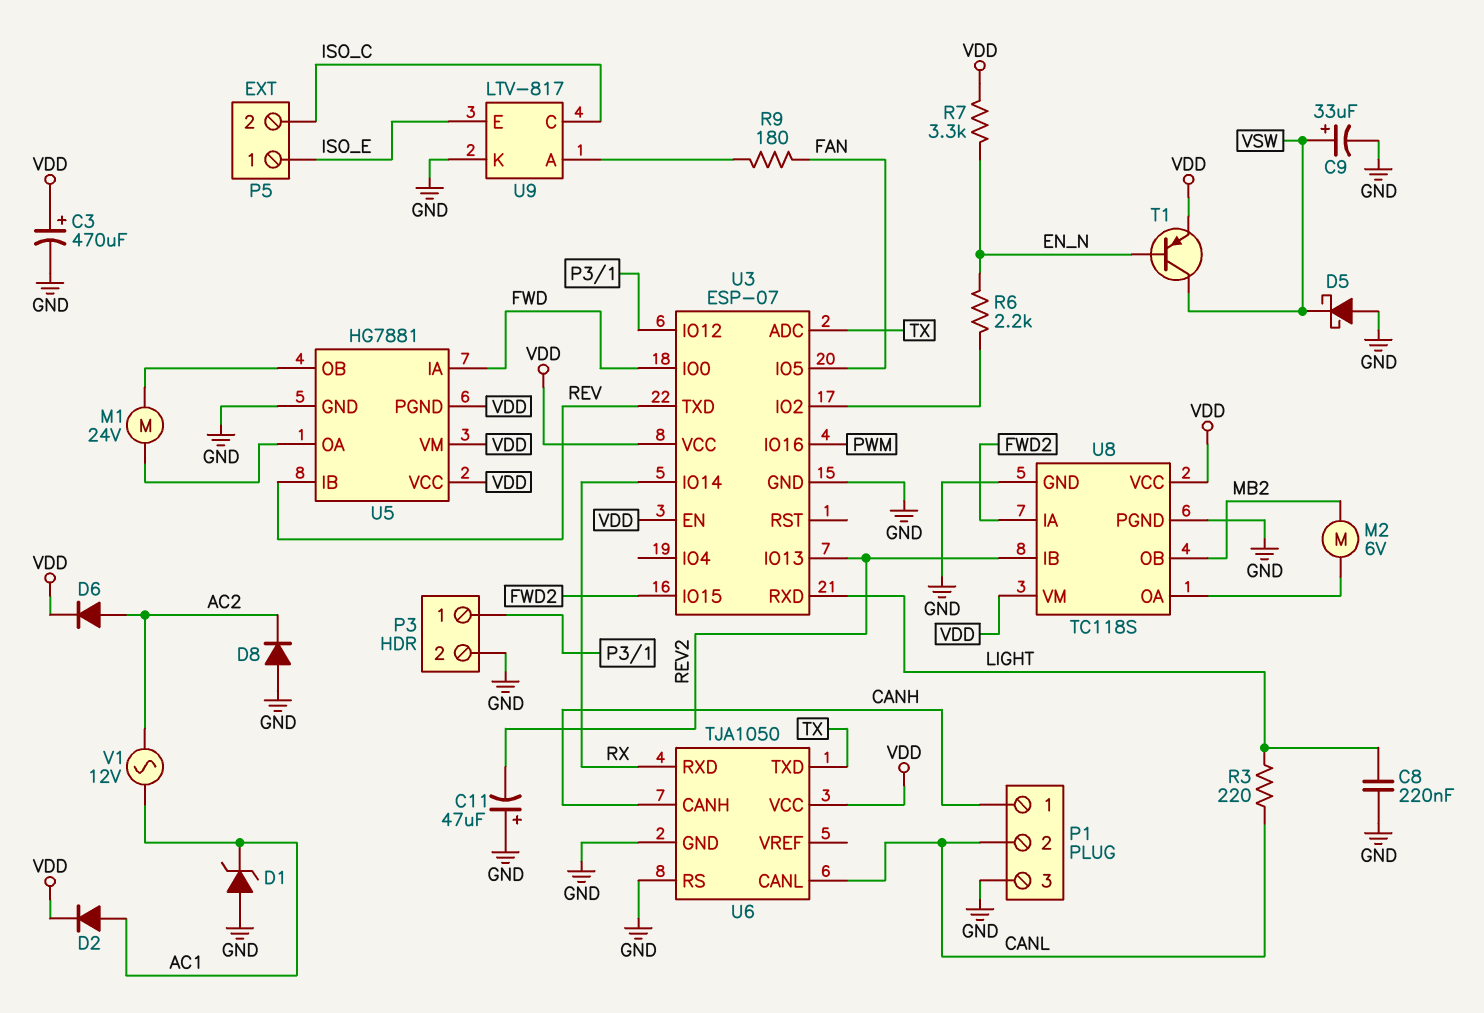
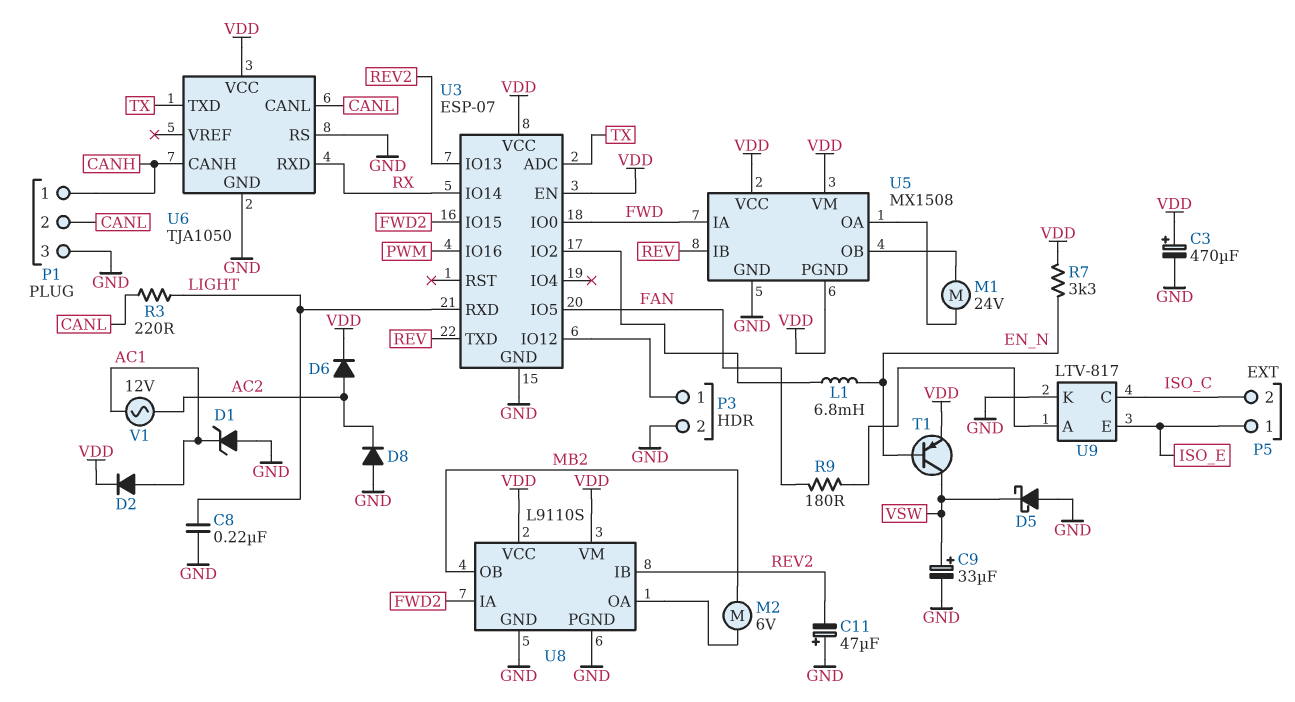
L1: none -> 6.8mH (EN_N, U3/IO2)
R6: 2.2k (EN_N, U3/IO2) -> none
U5: HG7881 -> MX1508
U8: TC118S -> L9110S

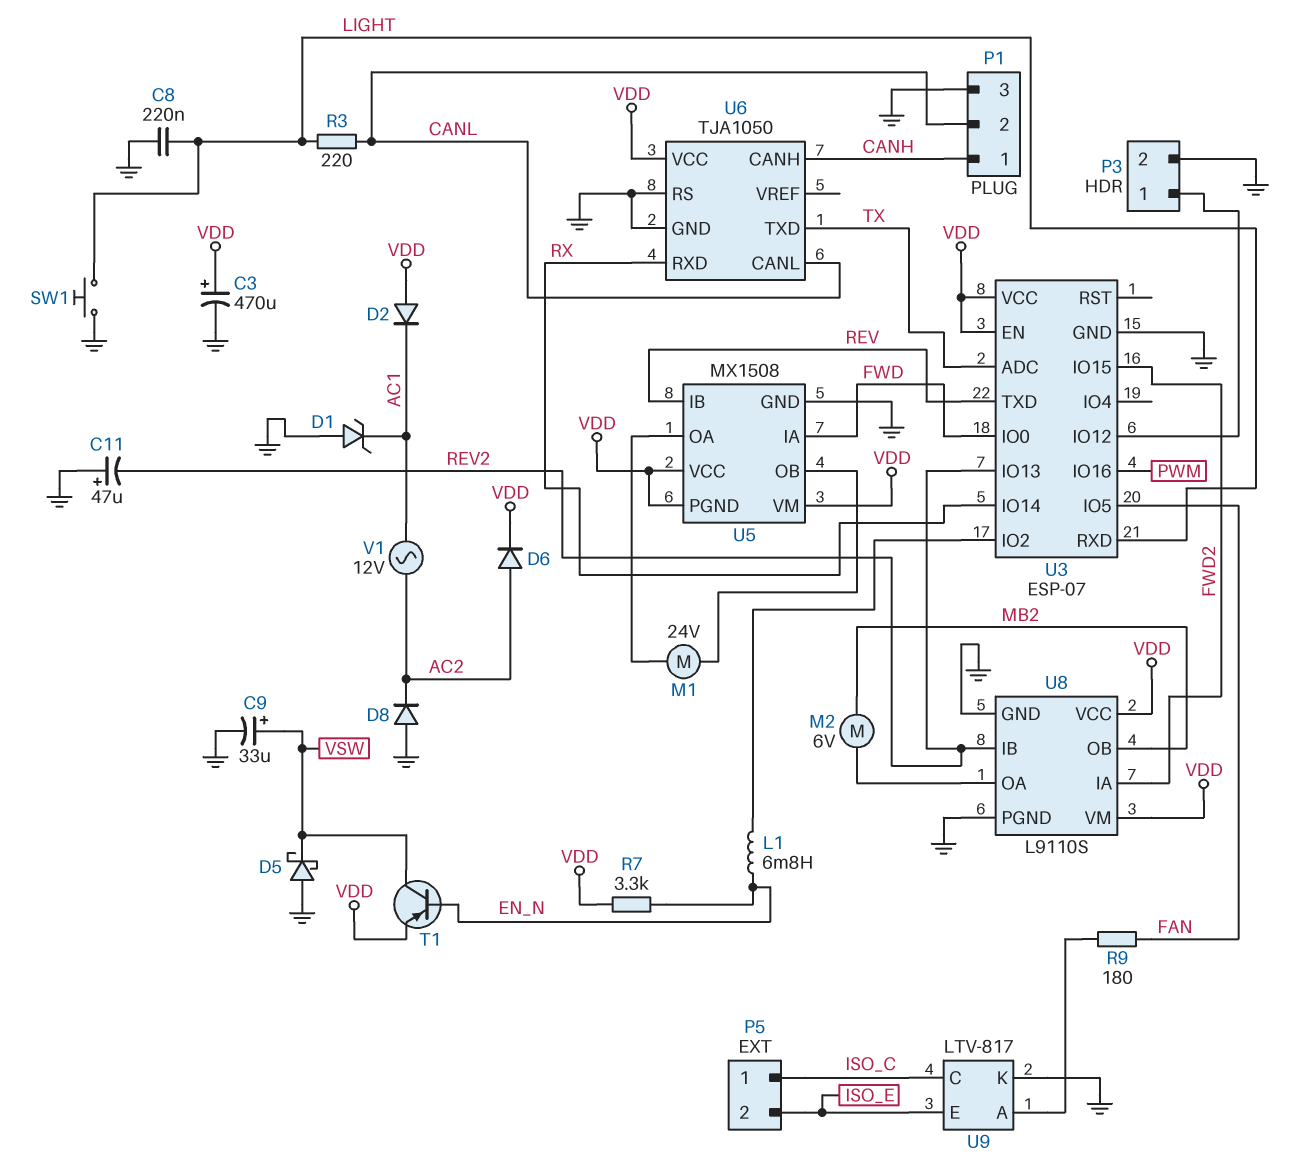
D2: diode (A AC1, K VDD) -> diode (A VDD, K AC1)
P5 pin 1: ISO_E -> ISO_C
P5 pin 2: ISO_C -> ISO_E
SW1: none -> button (GND, LIGHT)

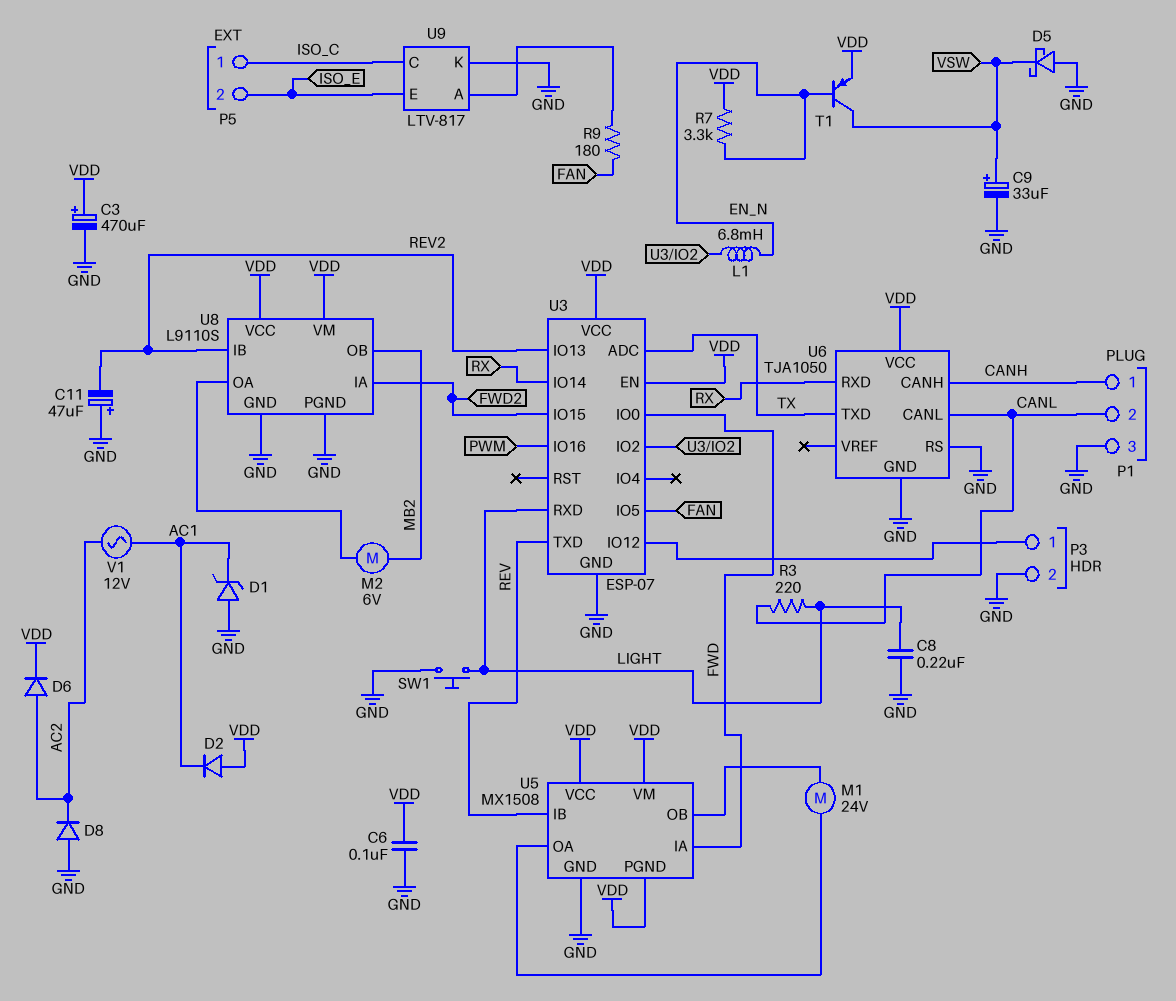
C6: none -> 100nF (GND, VDD)

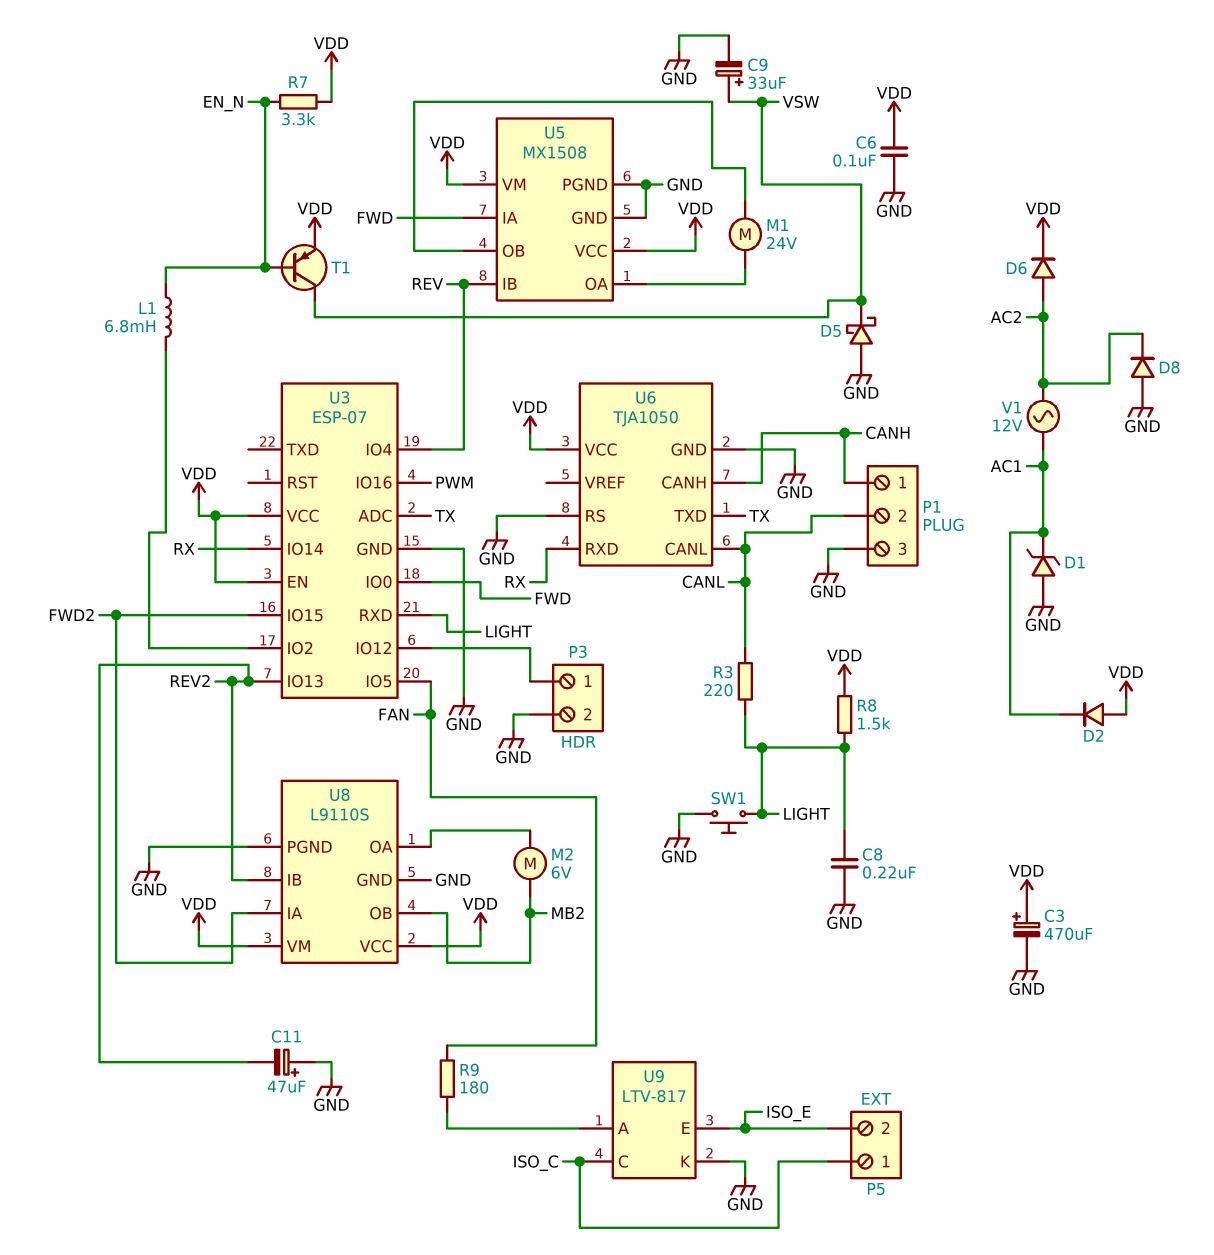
R8: none -> 1.5k (LIGHT, VDD)
U3 pin IO4: none -> REV
U3 pin TXD: REV -> none
U5 pin PGND: VDD -> GND

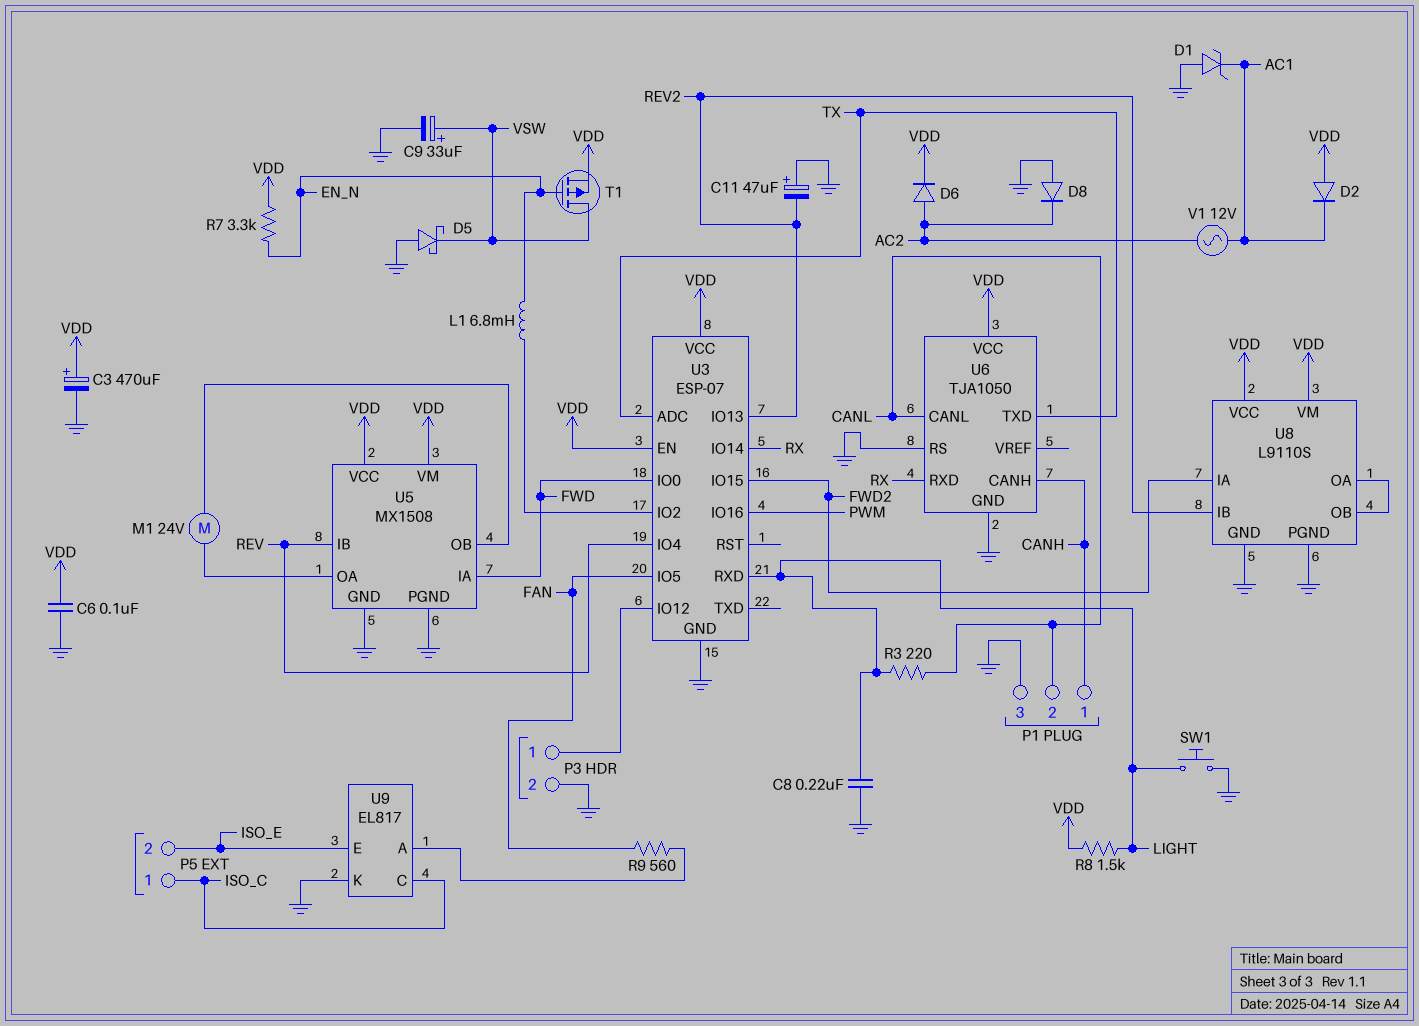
M2: motor 6V (MB2, U8/OA) -> none
R9: 180 (FAN, U9/A) -> 560 (FAN, U9/A)
T1: PNP (B EN_N, C VSW, E VDD) -> PMOS (G EN_N, D VSW, S VDD)
U8 pin OB: MB2 -> U8/OA
U9: LTV-817 -> EL817

